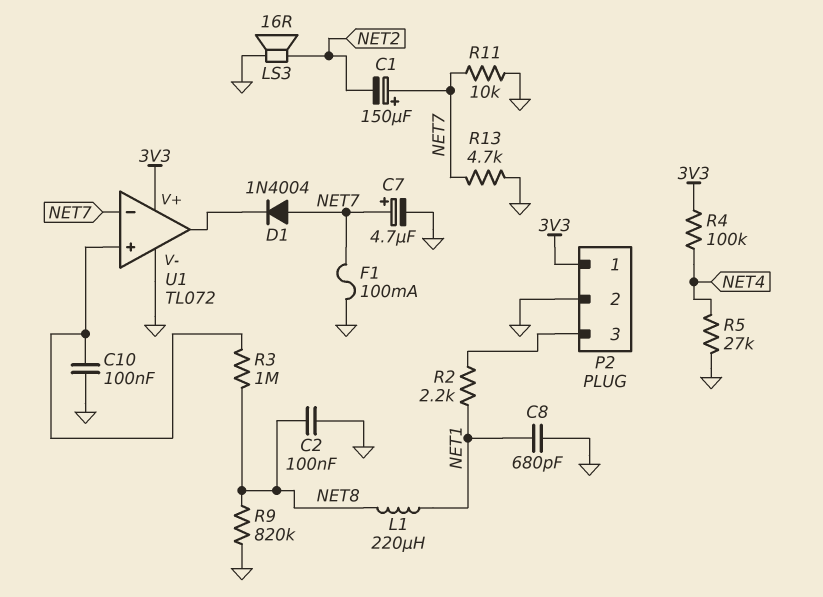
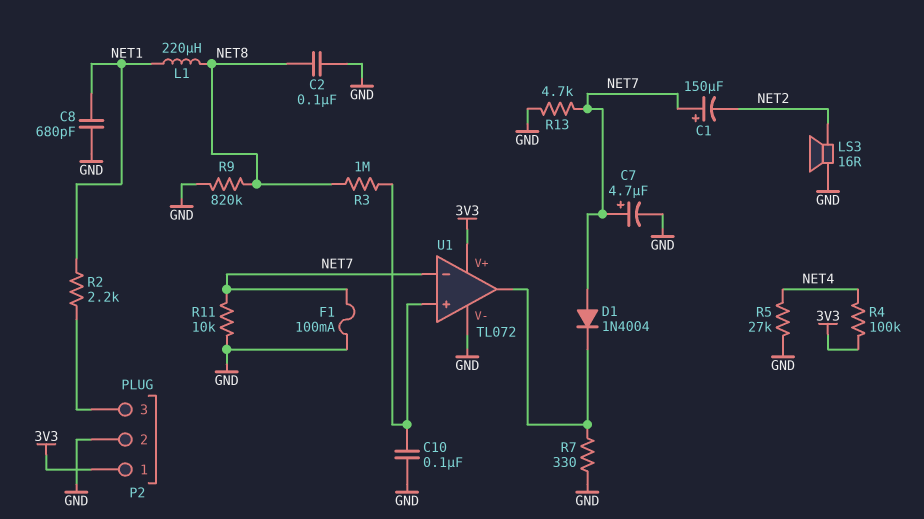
R7: none -> 330 (GND, U1/out)

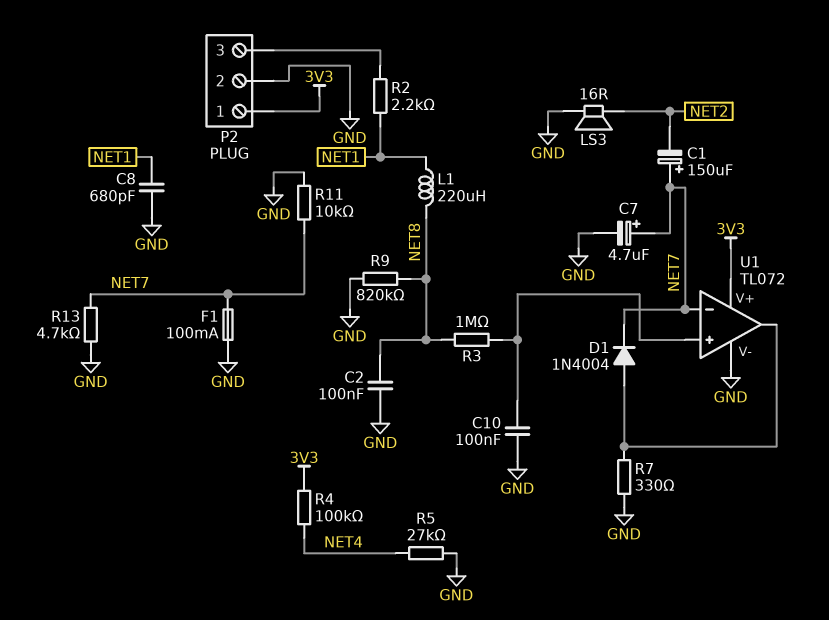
D1: diode 1N4004 (A NET7, K U1/out) -> diode 1N4004 (A U1/out, K NET7)

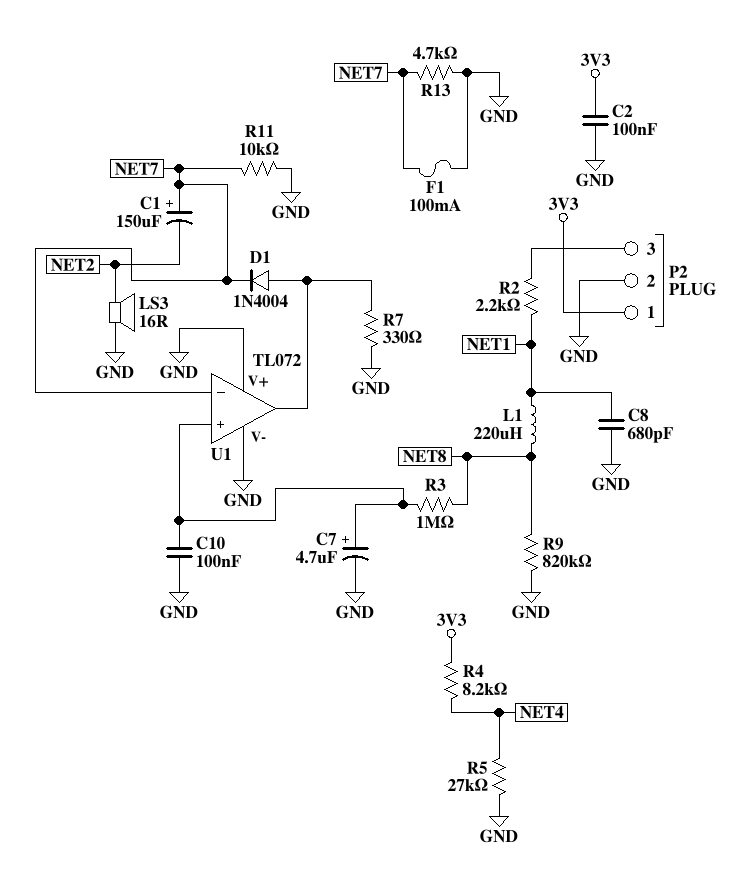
C2: 100nF (GND, NET8) -> 100nF (3V3, GND)
C7: 4.7uF (plus NET7, minus GND) -> 4.7uF (plus U1/in+, minus GND)
R4: 100k (3V3, NET4) -> 8.2k (3V3, NET4)
U1 pin V+: 3V3 -> GND

